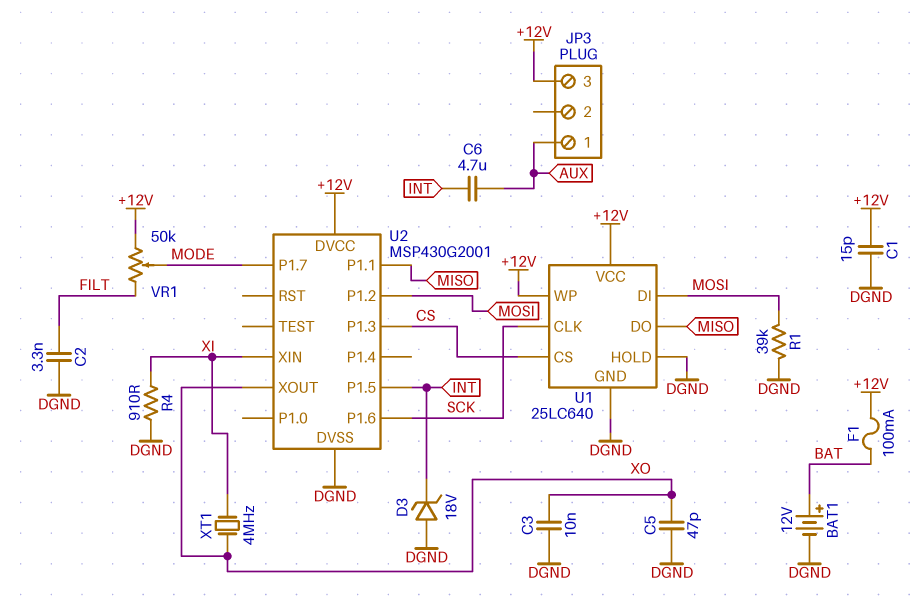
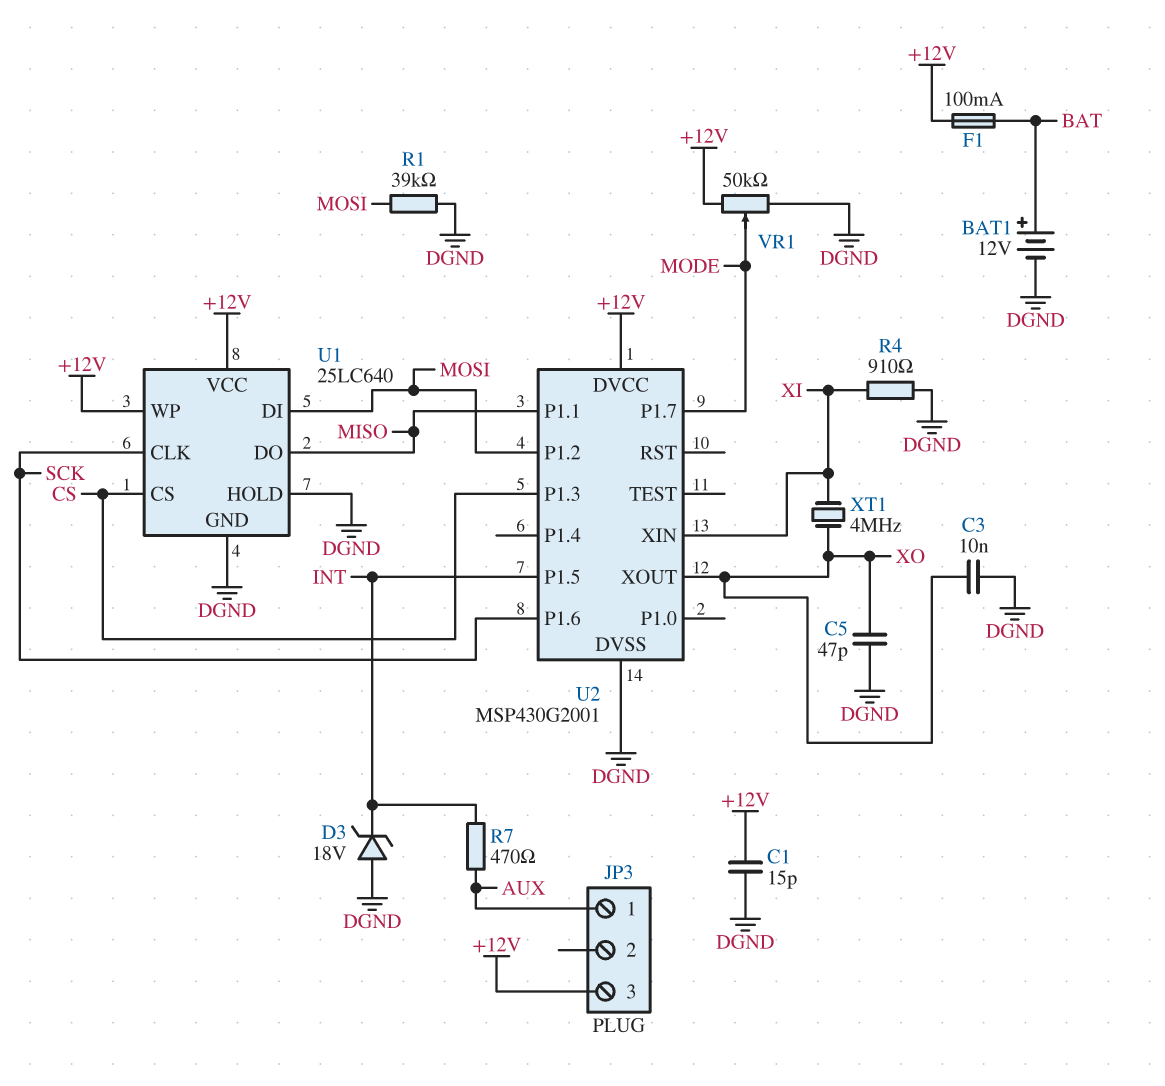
C2: 3.3nF (DGND, FILT) -> none
C6: 4.7uF (AUX, INT) -> none
R7: none -> 470 (AUX, INT)
VR1: 50k (+12V, FILT, wiper MODE) -> 50k (+12V, DGND, wiper MODE)

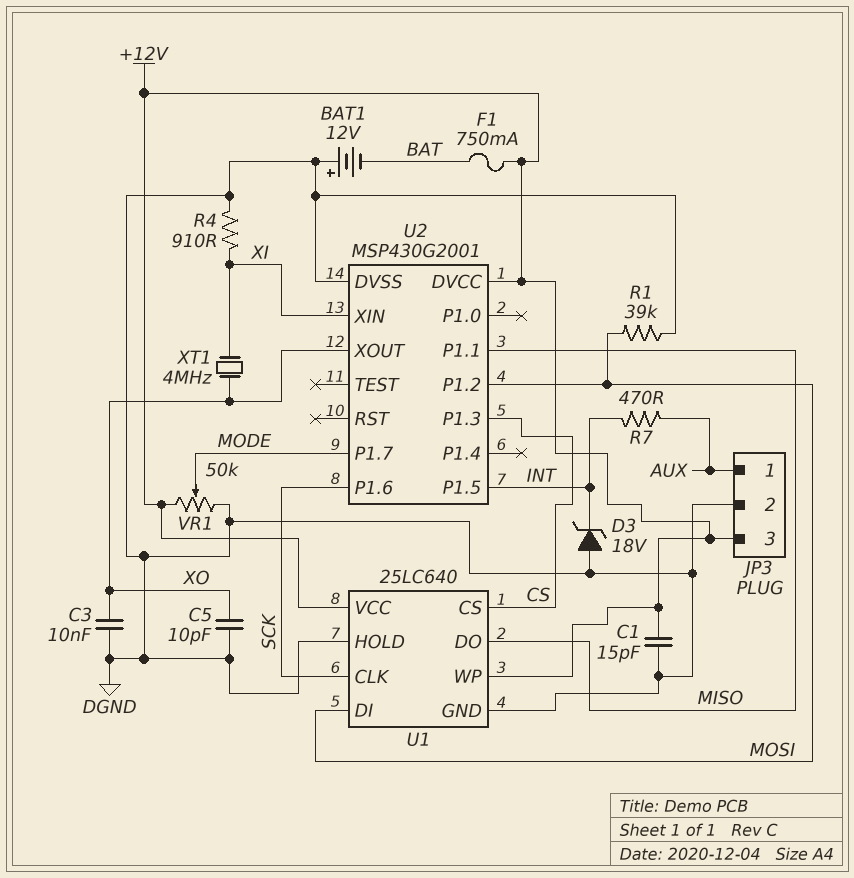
BAT1: 12V (plus BAT, minus DGND) -> 12V (plus DGND, minus BAT)
C5: 47pF (DGND, XO) -> 10pF (DGND, XO)
F1: 100mA (+12V, BAT) -> 750mA (+12V, BAT)
JP3 pin 2: none -> DGND

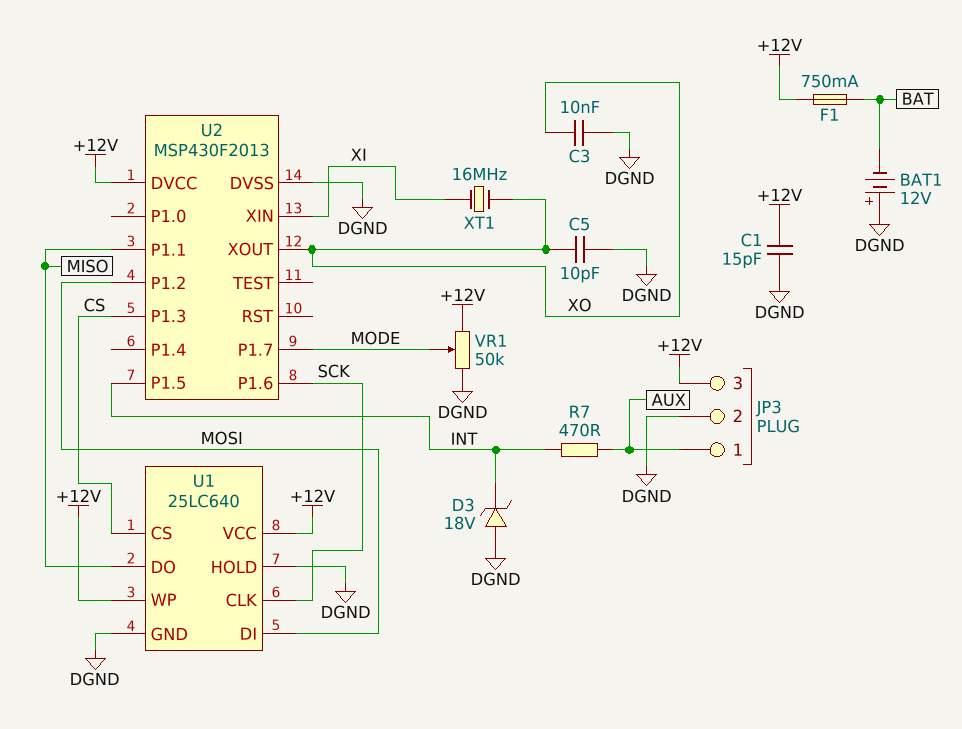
R1: 39k (DGND, MOSI) -> none
R4: 910 (DGND, XI) -> none
U2: MSP430G2001 -> MSP430F2013
XT1: 4MHz (XI, XO) -> 16MHz (XI, XO)

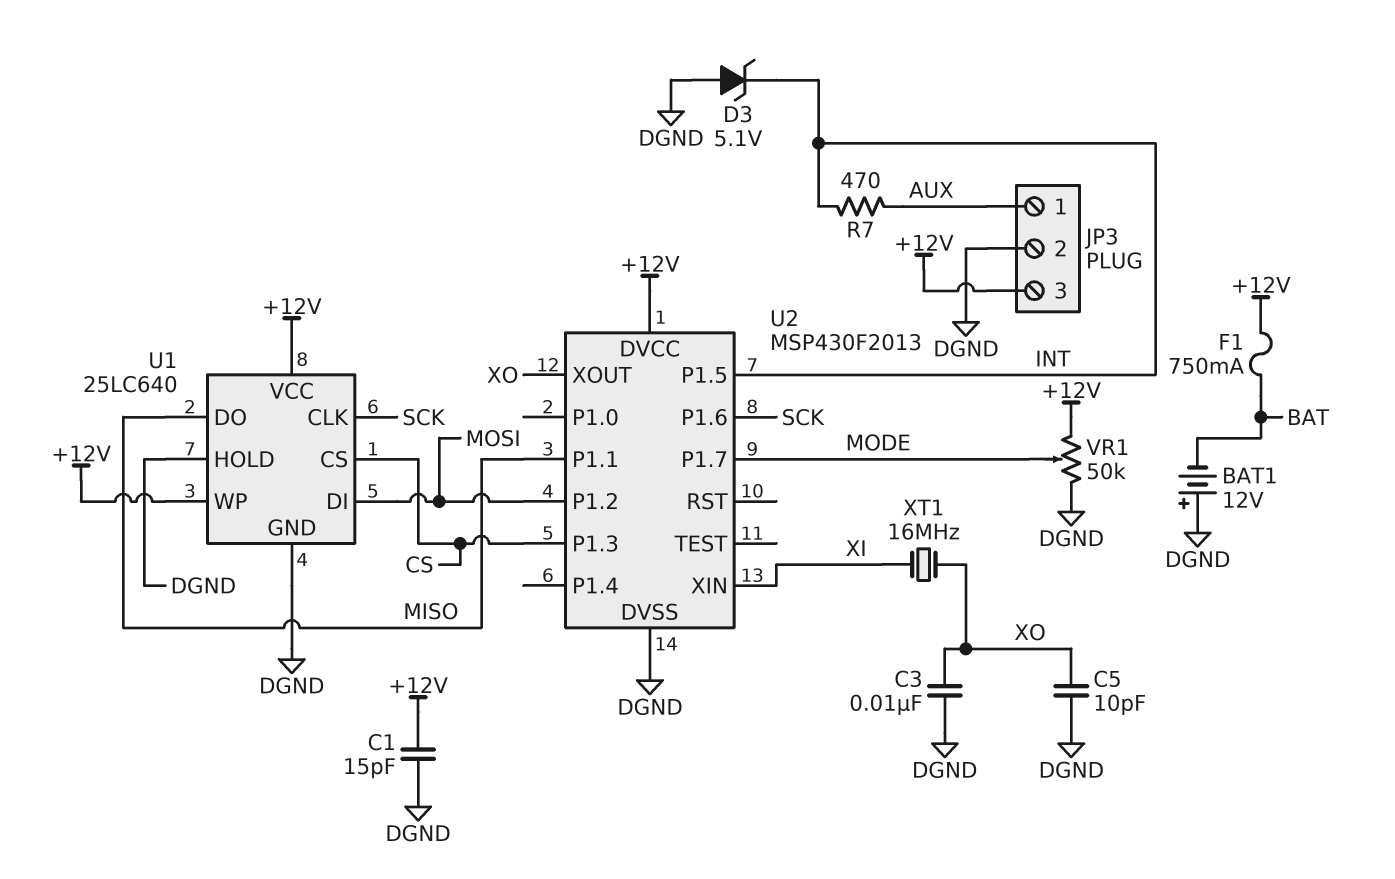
D3: zener 18V (A DGND, K INT) -> zener 5.1V (A DGND, K INT)

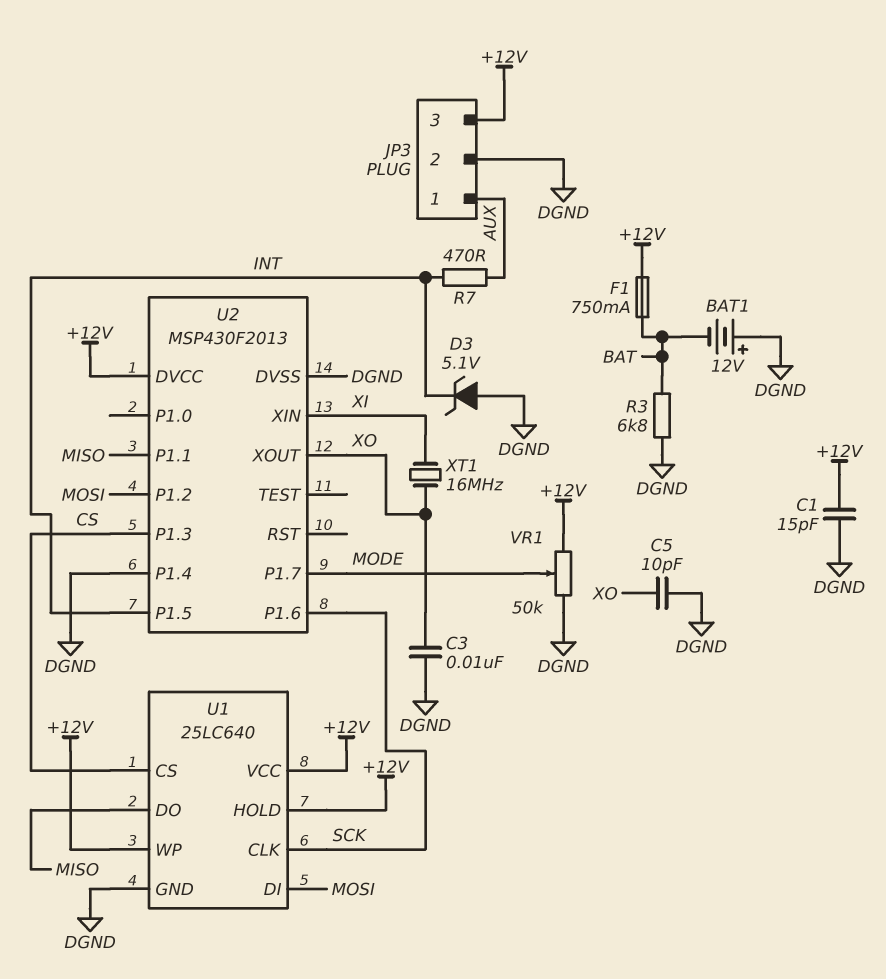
R3: none -> 6.8k (BAT, DGND)
U1 pin HOLD: DGND -> +12V
U2 pin P1.4: none -> DGND

